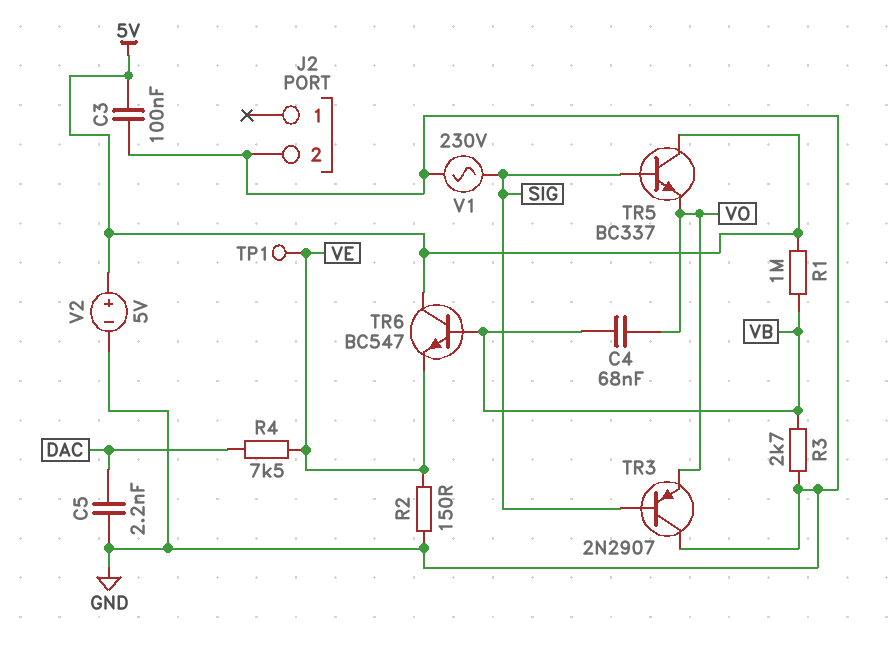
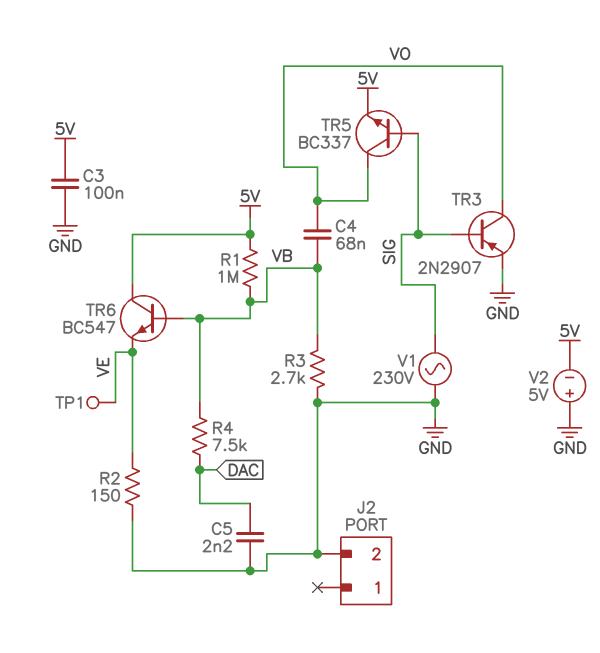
R4: 7.5k (DAC, VE) -> 7.5k (DAC, VB)
TR3: PNP 2N2907 (B SIG, C GND, E VO) -> PNP 2N2907 (B SIG, C VO, E GND)
TR5: NPN BC337 (B SIG, C 5V, E VO) -> NPN BC337 (B SIG, C VO, E 5V)
V2: 5V (plus 5V, minus GND) -> 5V (plus GND, minus 5V)

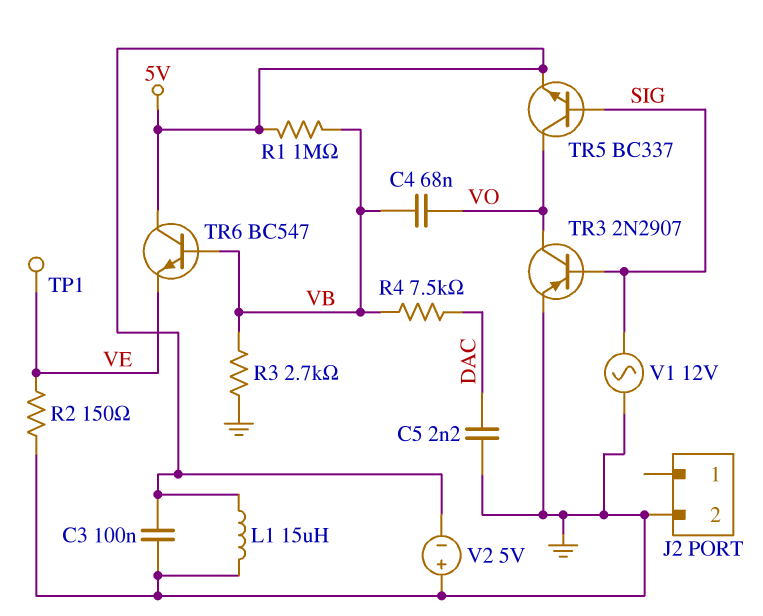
L1: none -> 15uH (5V, GND)
V1: AC 230V (GND, SIG) -> AC 12V (GND, SIG)

